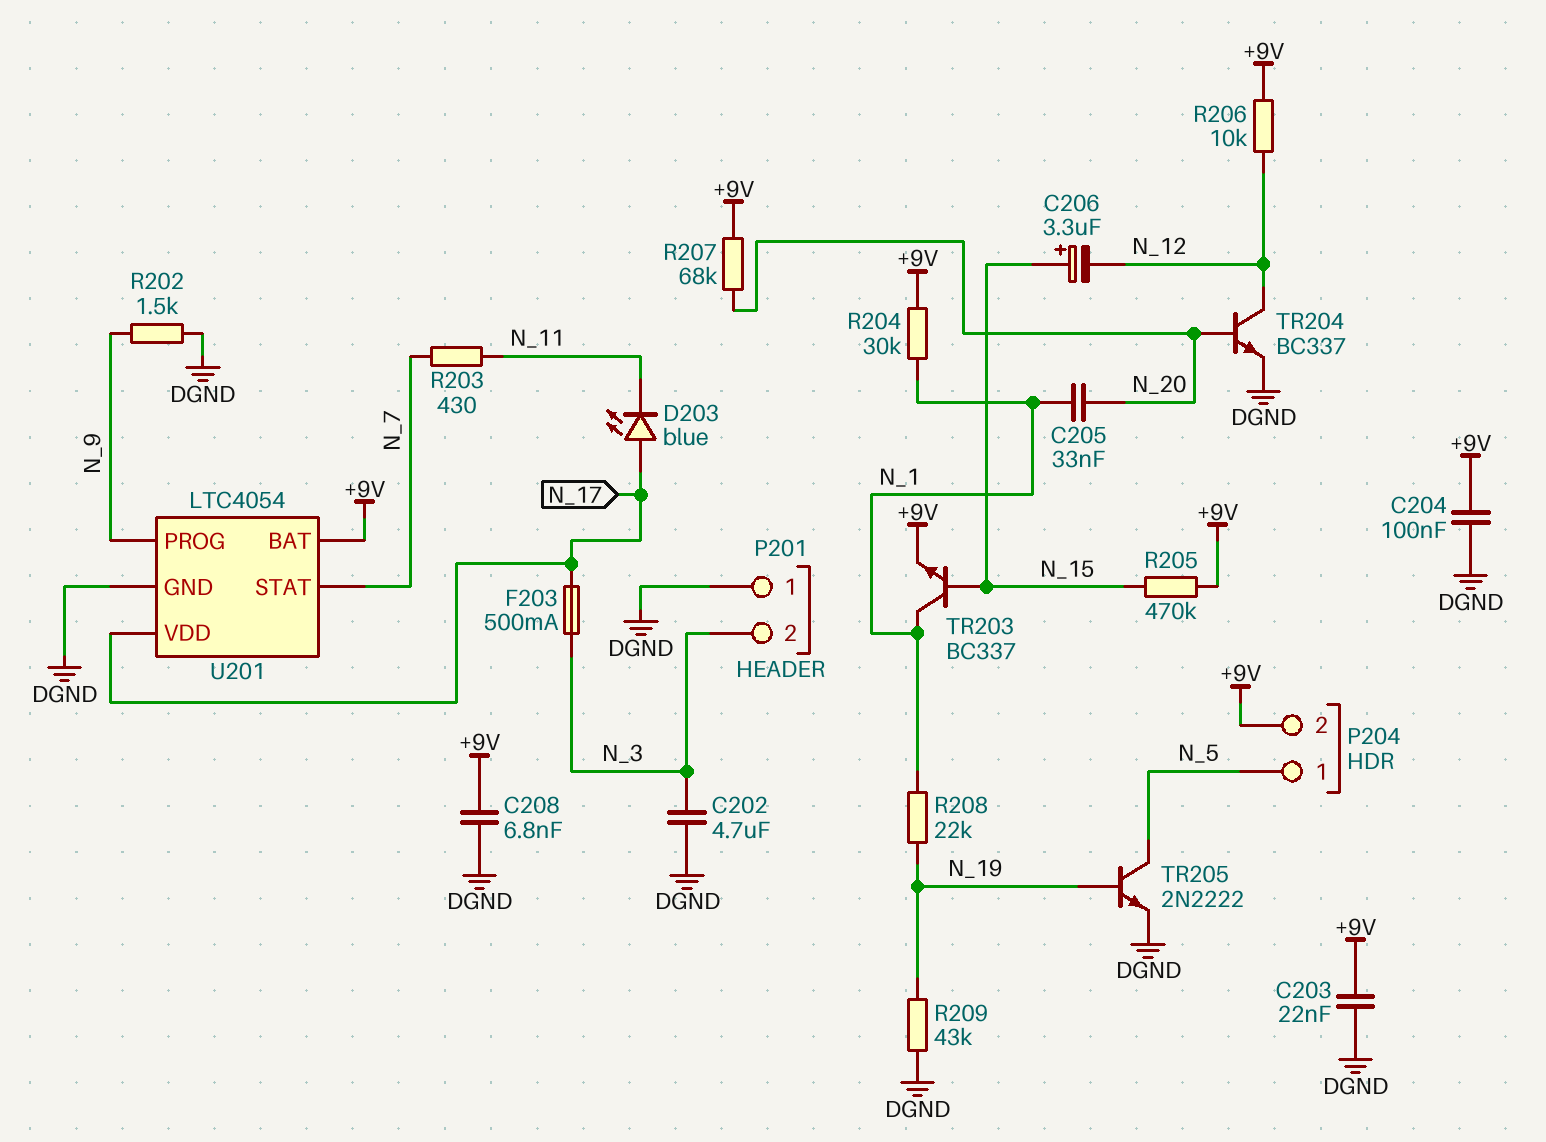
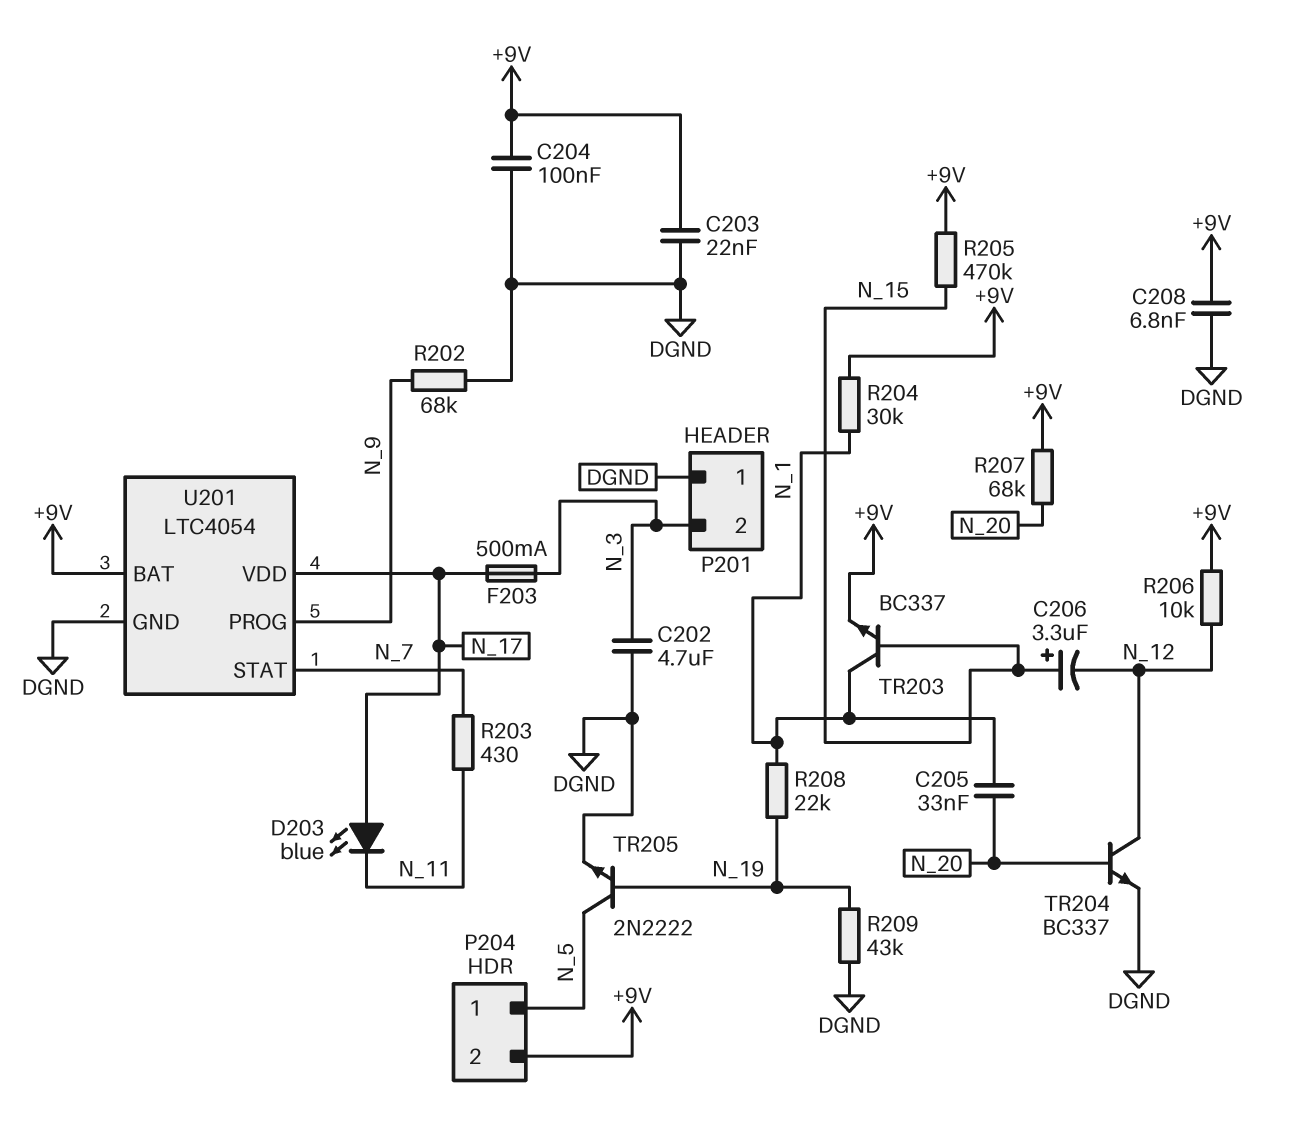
R202: 1.5k (DGND, N_9) -> 68k (DGND, N_9)

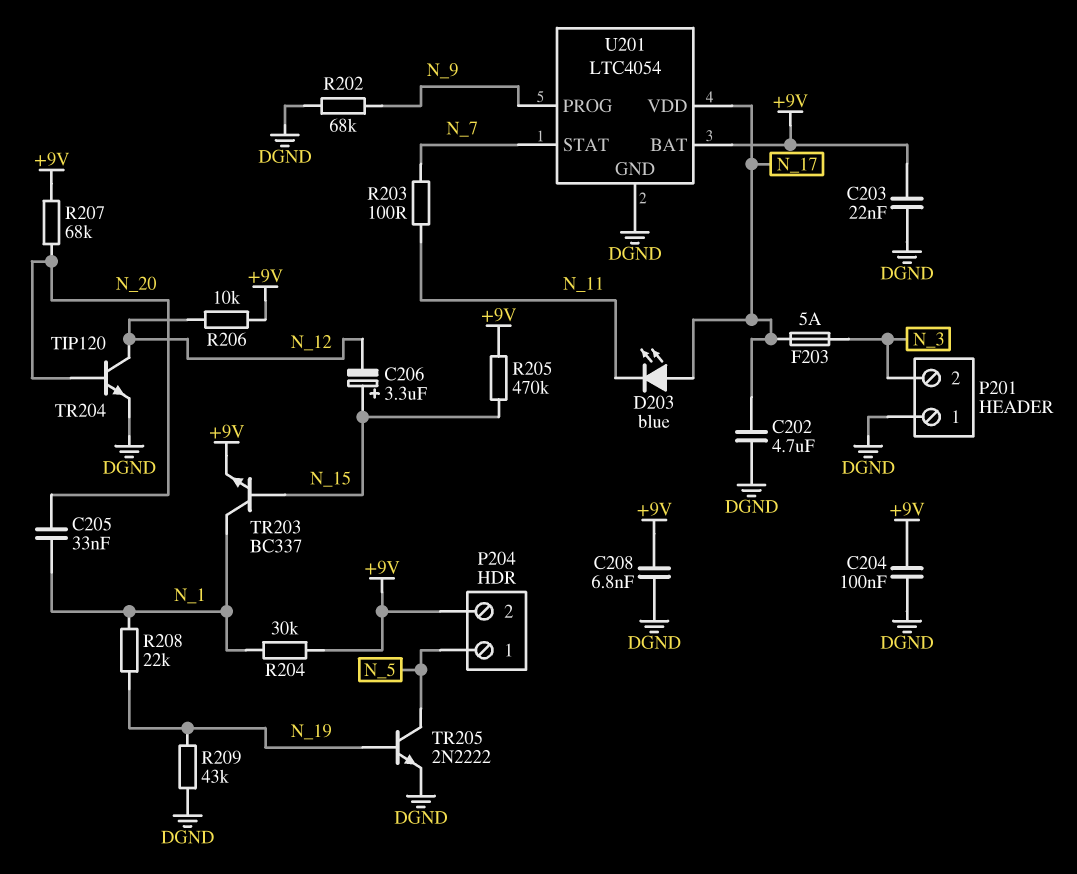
C202: 4.7uF (DGND, N_3) -> 4.7uF (DGND, N_17)
F203: 500mA (N_3, N_17) -> 5A (N_3, N_17)
R203: 430 (N_7, N_11) -> 100 (N_7, N_11)
TR204: NPN BC337 (B N_20, C N_12, E DGND) -> NPN TIP120 (B N_20, C N_12, E DGND)

